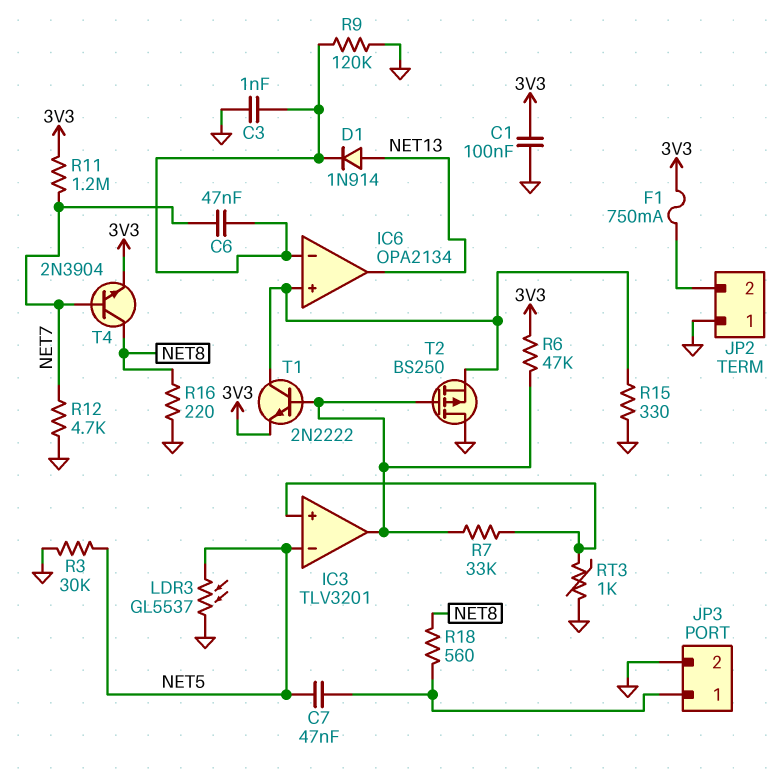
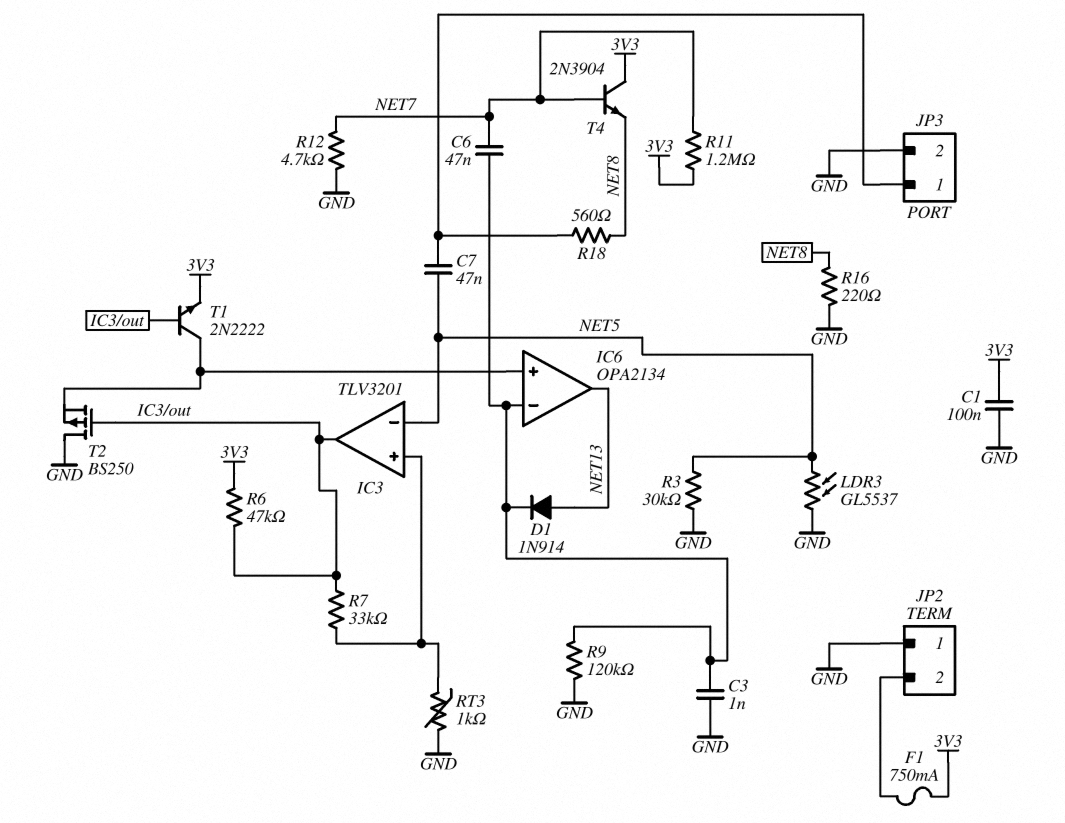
R15: 330 (GND, IC6/in+) -> none
T4: NPN 2N3904 (B NET7, C NET8, E 3V3) -> NPN 2N3904 (B NET7, C 3V3, E NET8)

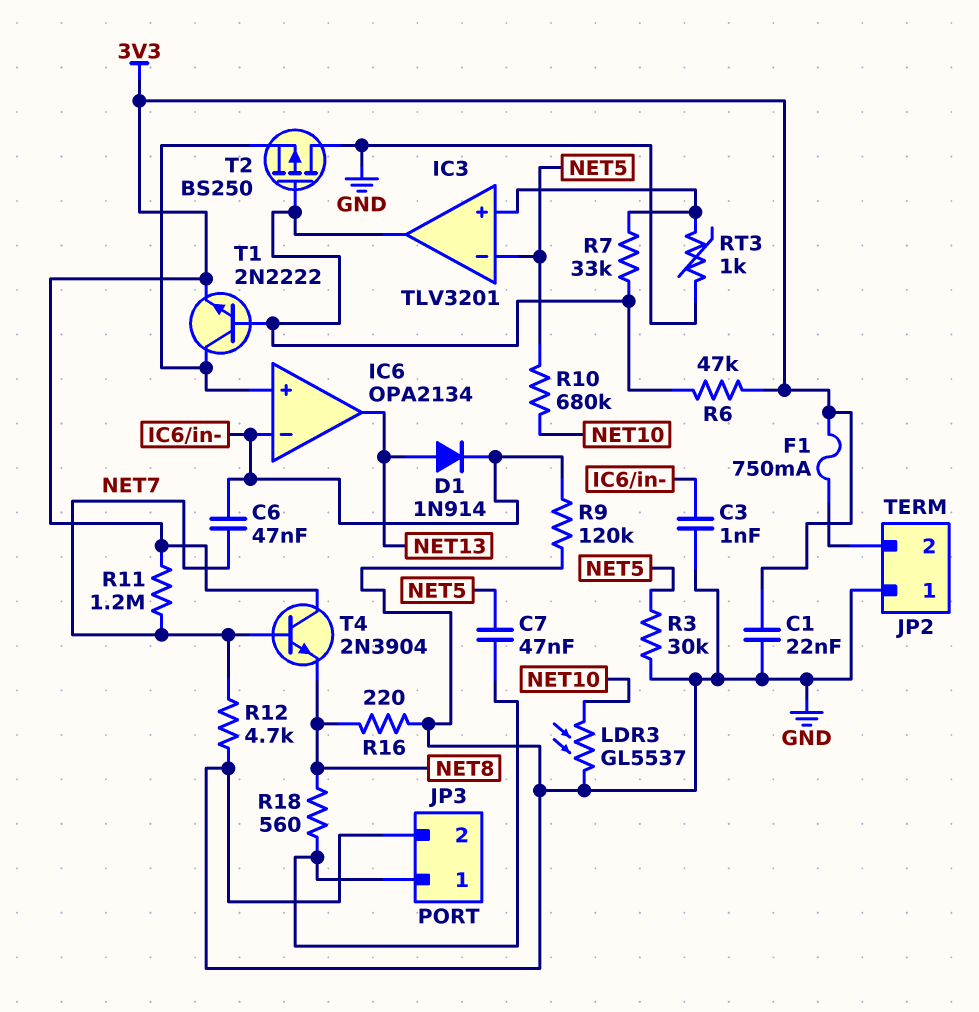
C1: 100nF (3V3, GND) -> 22nF (3V3, GND)
LDR3: GL5537 (GND, NET5) -> GL5537 (GND, NET10)
R10: none -> 680k (NET5, NET10)

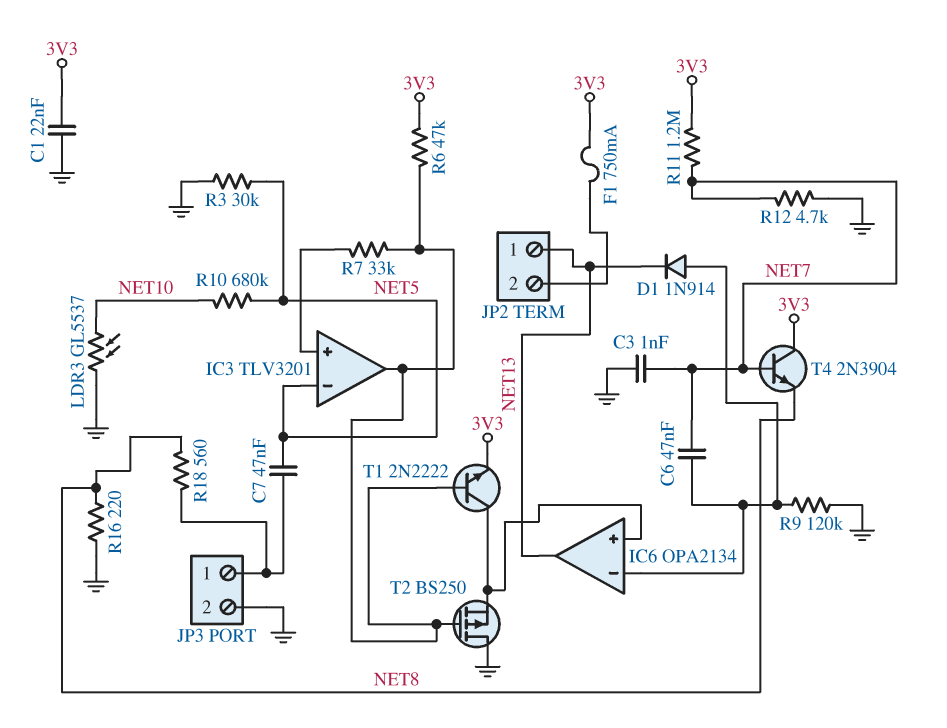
C3: 1nF (GND, IC6/in-) -> 1nF (GND, NET7)
D1: diode 1N914 (A NET13, K IC6/in-) -> diode 1N914 (A IC6/in-, K NET13)
JP2 pin 1: GND -> NET13
RT3: 1k (GND, IC3/in+) -> none

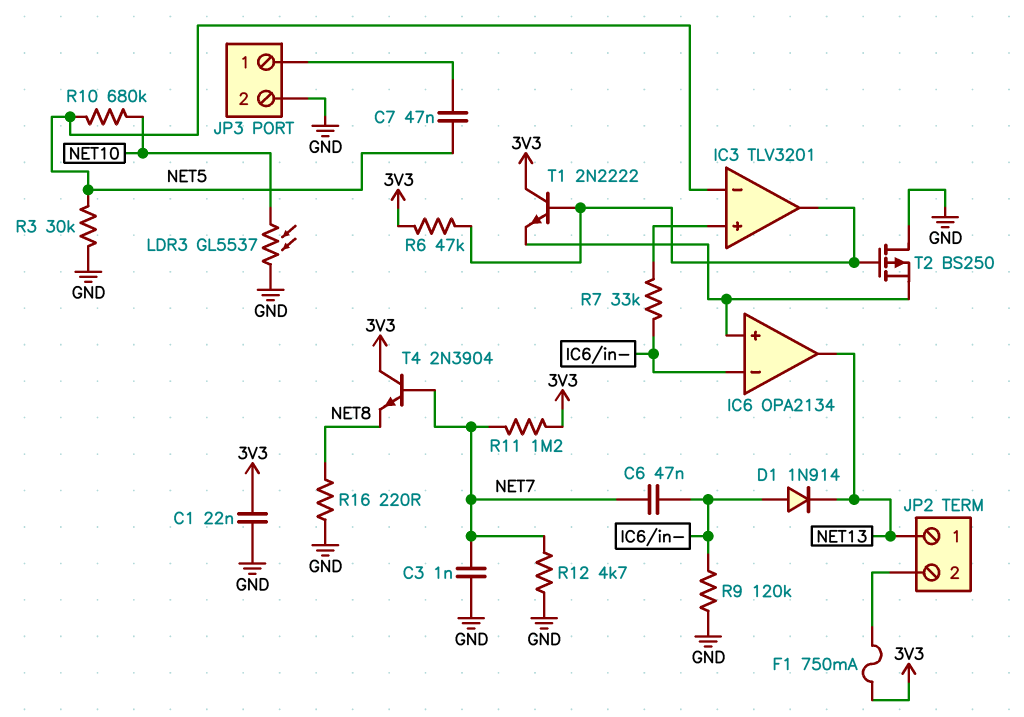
R7: 33k (IC3/in+, IC3/out) -> 33k (IC3/in+, IC6/in-)
R18: 560 (JP3/1, NET8) -> none
T1: NPN 2N2222 (B IC3/out, C IC6/in+, E 3V3) -> NPN 2N2222 (B IC3/out, C 3V3, E IC6/in+)

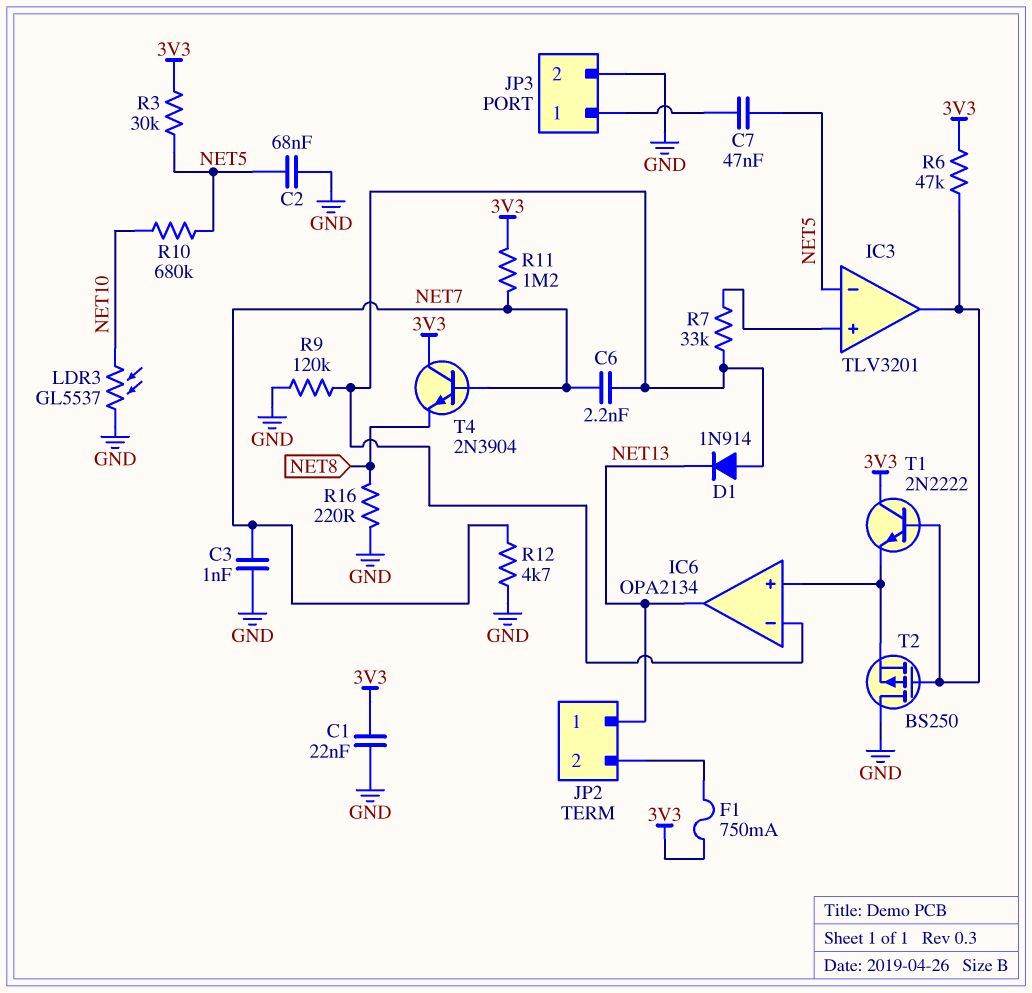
C2: none -> 68nF (GND, NET5)
C6: 47nF (IC6/in-, NET7) -> 2.2nF (IC6/in-, NET7)
R3: 30k (GND, NET5) -> 30k (3V3, NET5)

